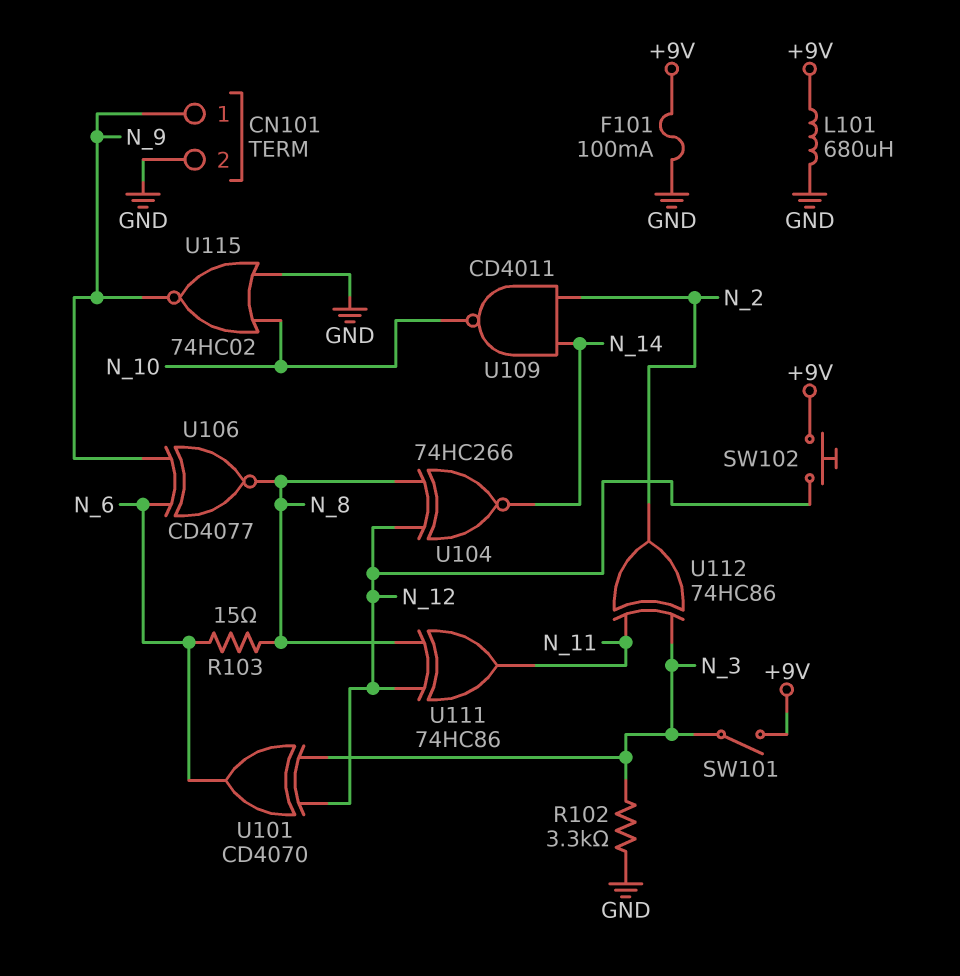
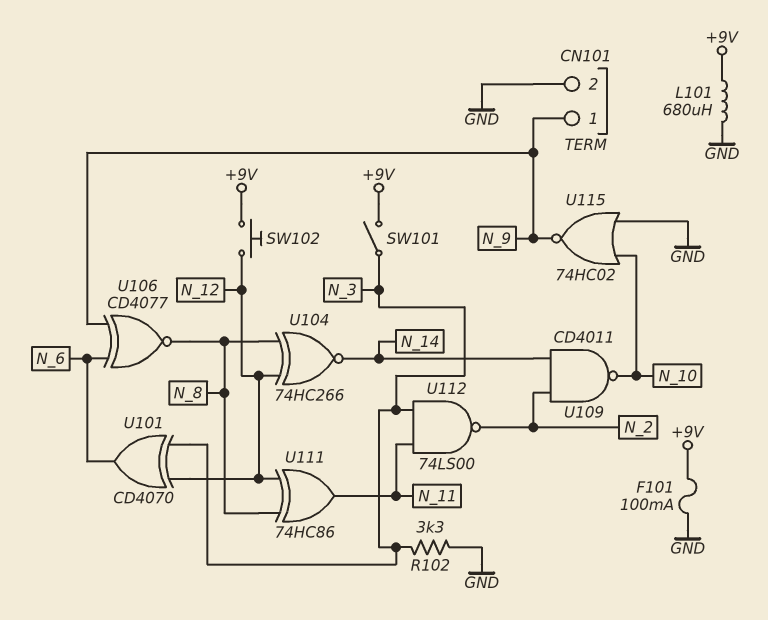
R103: 15 (N_6, N_8) -> none
U112: XOR 74HC86 (in N_3, in N_11, out N_2) -> NAND 74LS00 (in N_3, in N_11, out N_2)

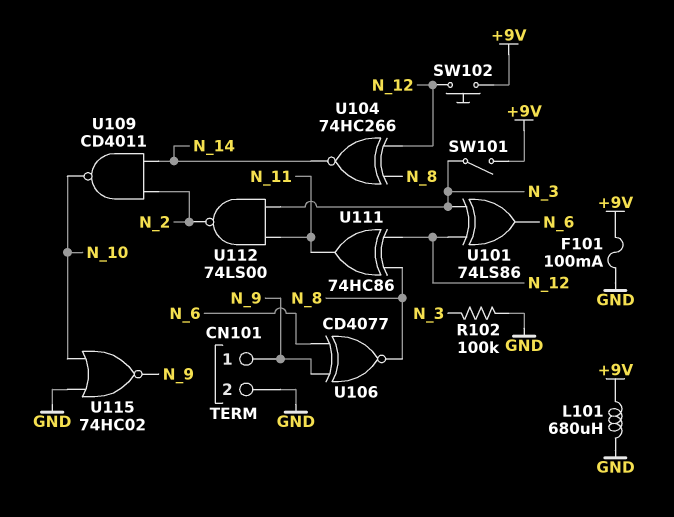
R102: 3.3k (GND, N_3) -> 100k (GND, N_3)
U101: XOR CD4070 (in N_3, in N_12, out N_6) -> XOR 74LS86 (in N_3, in N_12, out N_6)

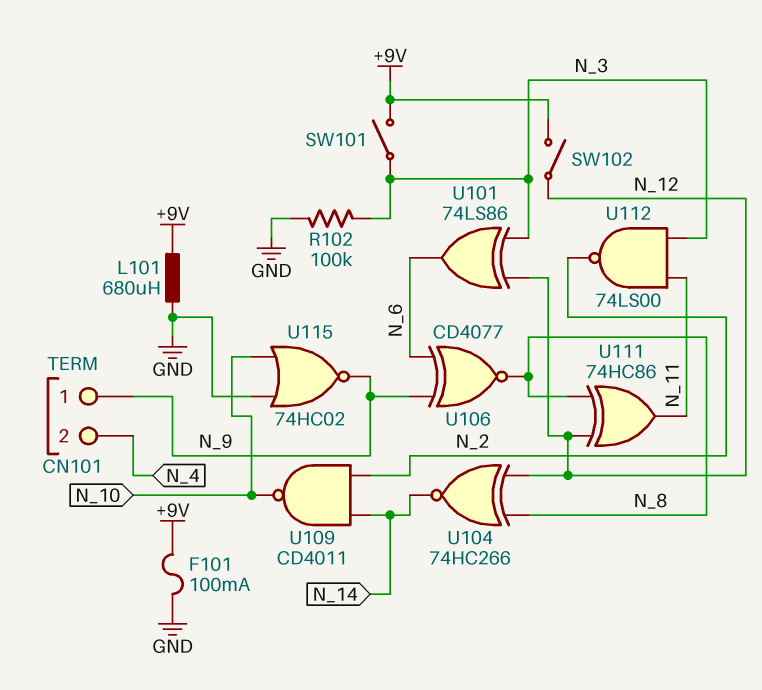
CN101 pin 2: GND -> N_4
SW102: button (+9V, N_12) -> switch (+9V, N_12)

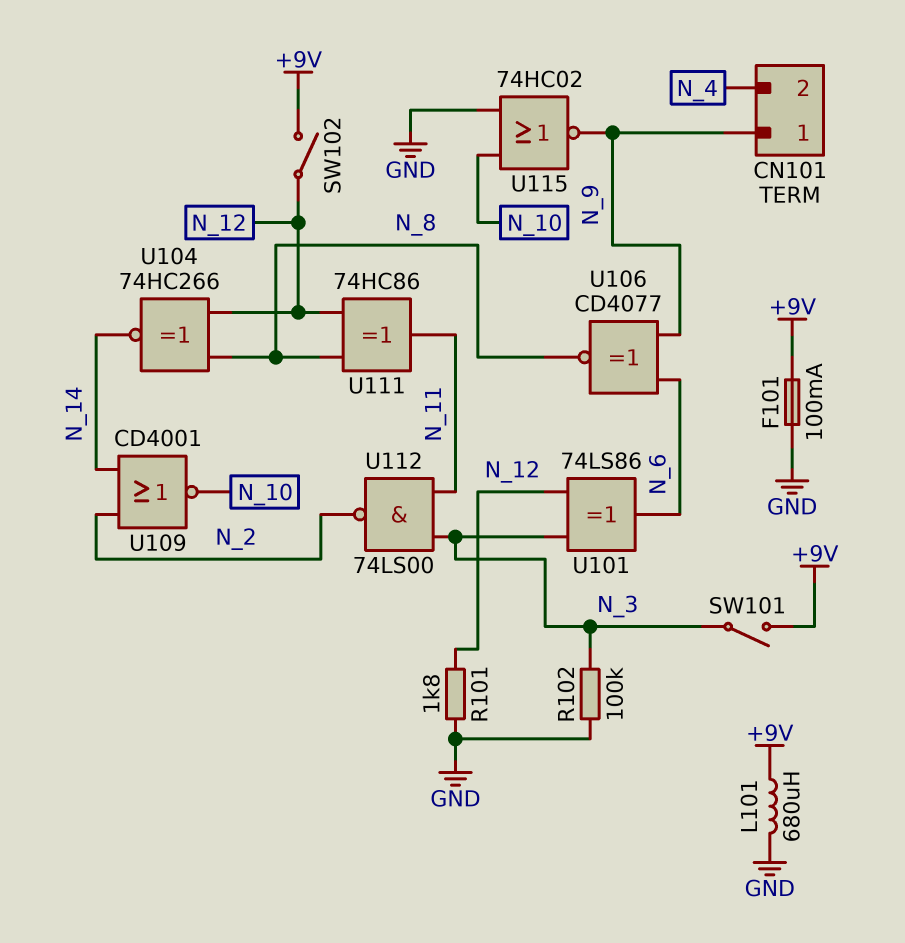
R101: none -> 1.8k (GND, N_12)
U109: NAND CD4011 (in N_2, in N_14, out N_10) -> NOR CD4001 (in N_2, in N_14, out N_10)

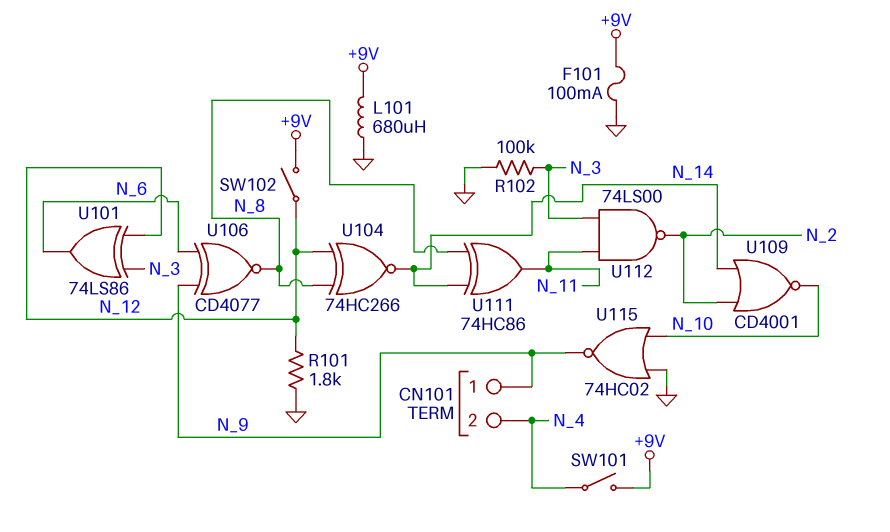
SW101: switch (+9V, N_3) -> switch (+9V, N_4)
U111: XOR 74HC86 (in N_8, in N_12, out N_11) -> XOR 74HC86 (in N_8, in N_14, out N_11)

